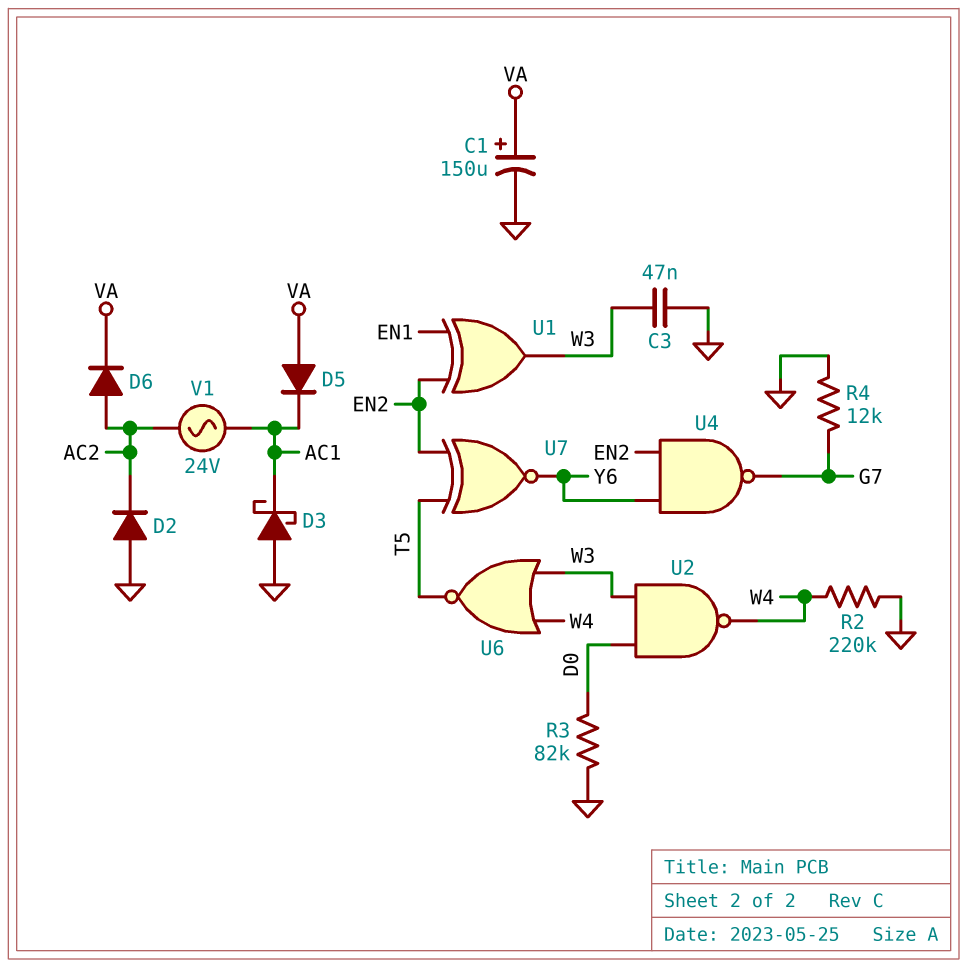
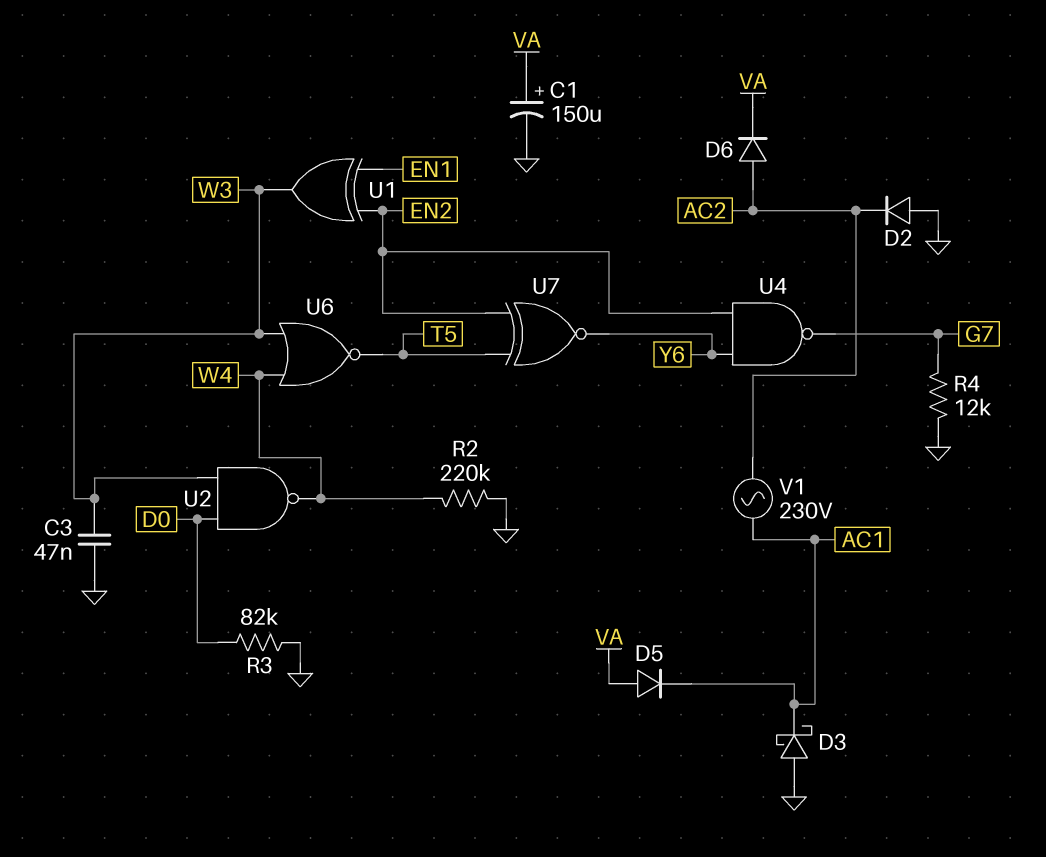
V1: AC 24V (AC1, AC2) -> AC 230V (AC1, AC2)

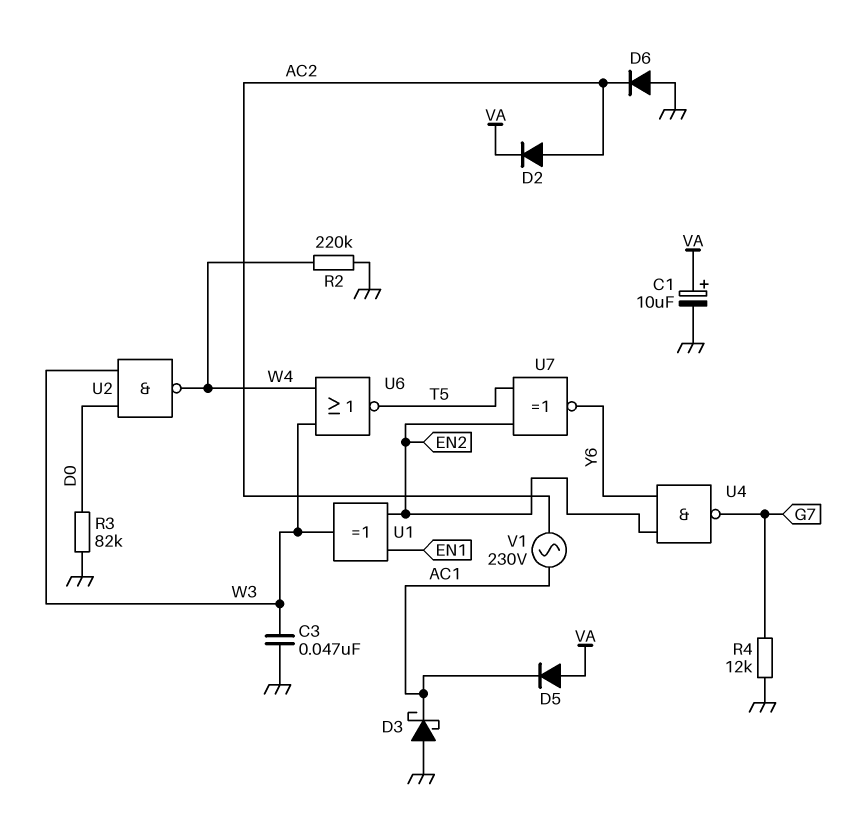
C1: 150uF (plus VA, minus GND) -> 10uF (plus VA, minus GND)
D2: diode (A GND, K AC2) -> diode (A AC2, K VA)
D6: diode (A AC2, K VA) -> diode (A GND, K AC2)

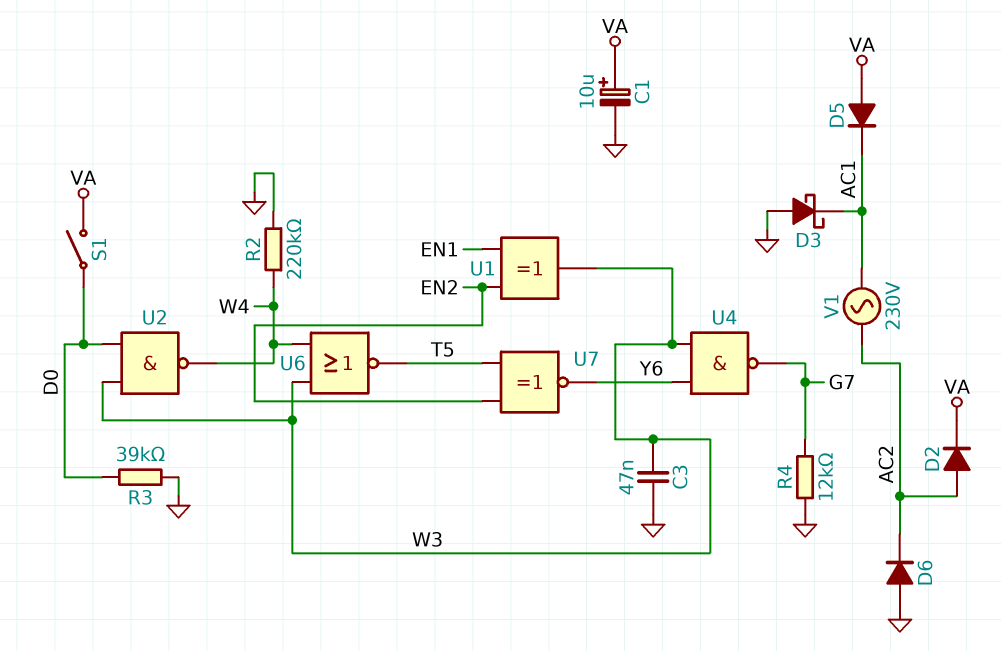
R3: 82k (D0, GND) -> 39k (D0, GND)
S1: none -> switch (D0, VA)
U4: NAND (in EN2, in Y6, out G7) -> NAND (in W3, in Y6, out G7)

